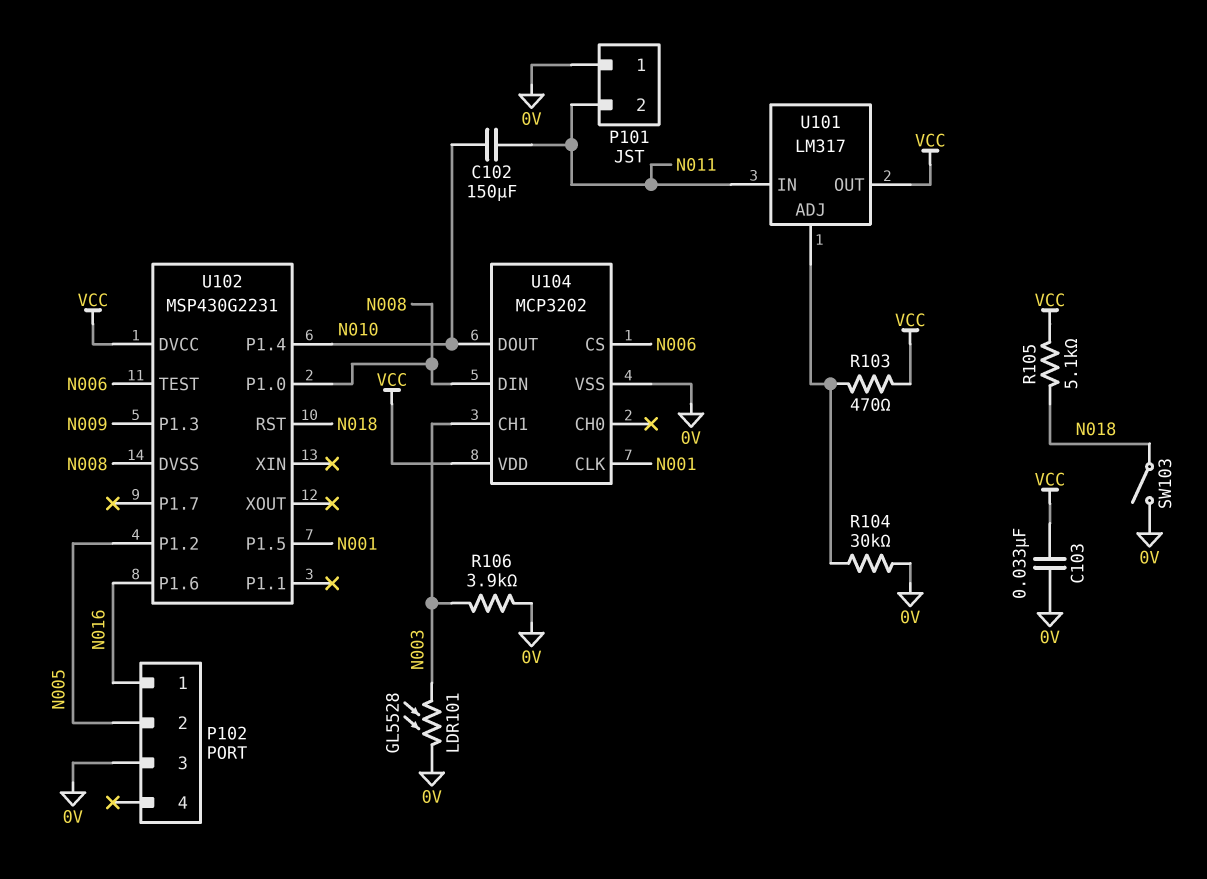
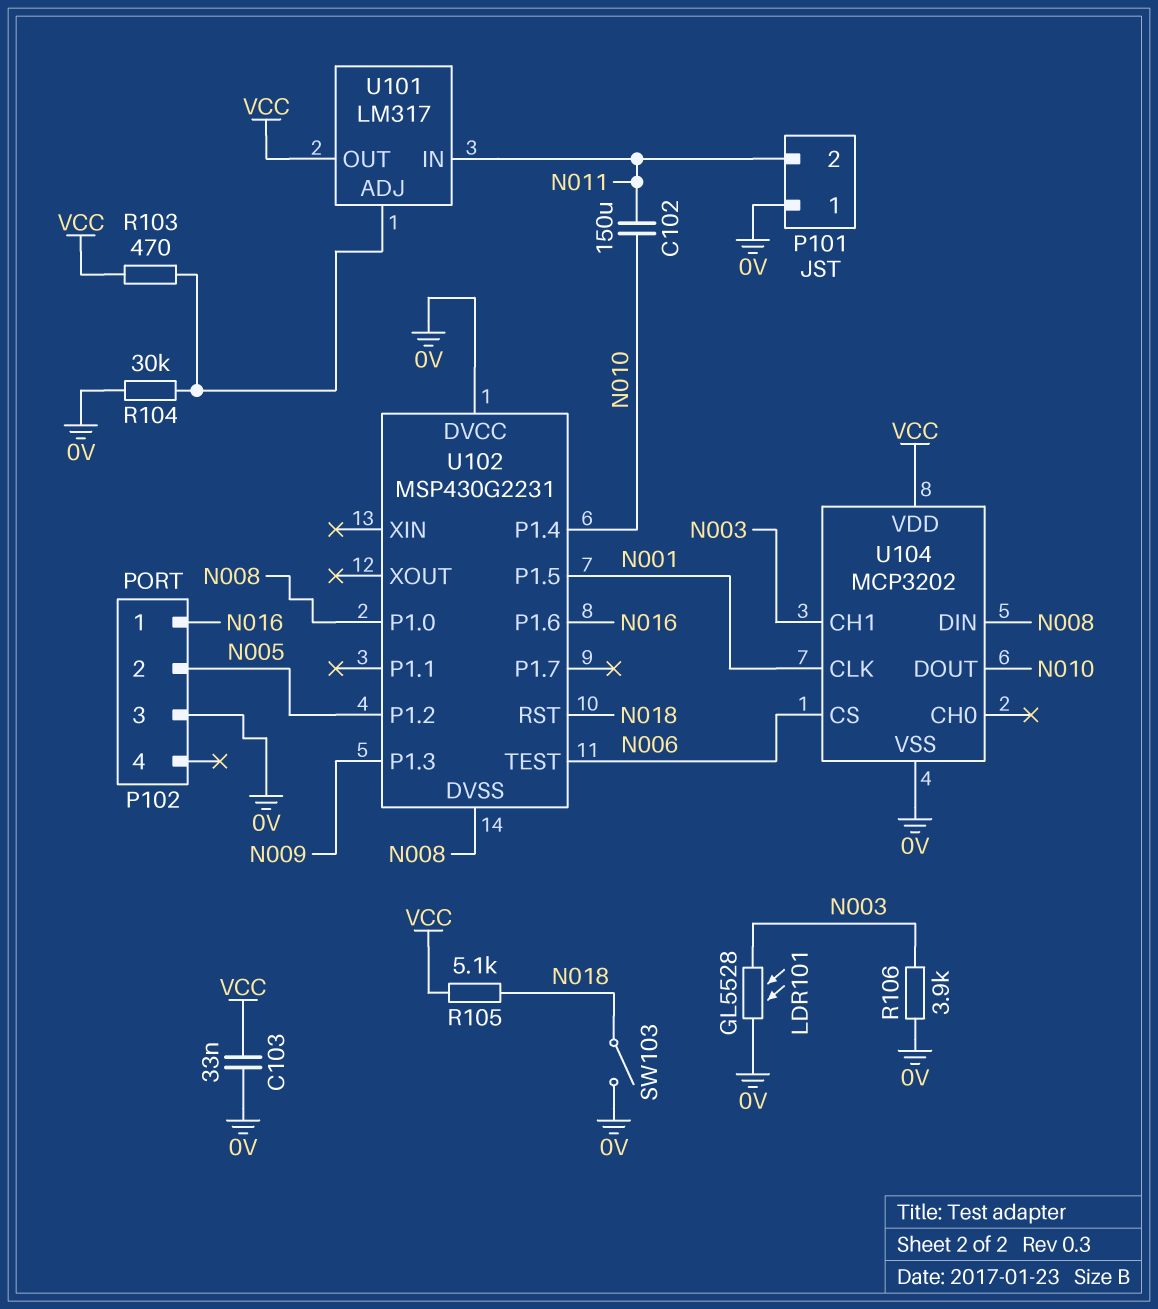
U102 pin DVCC: VCC -> 0V

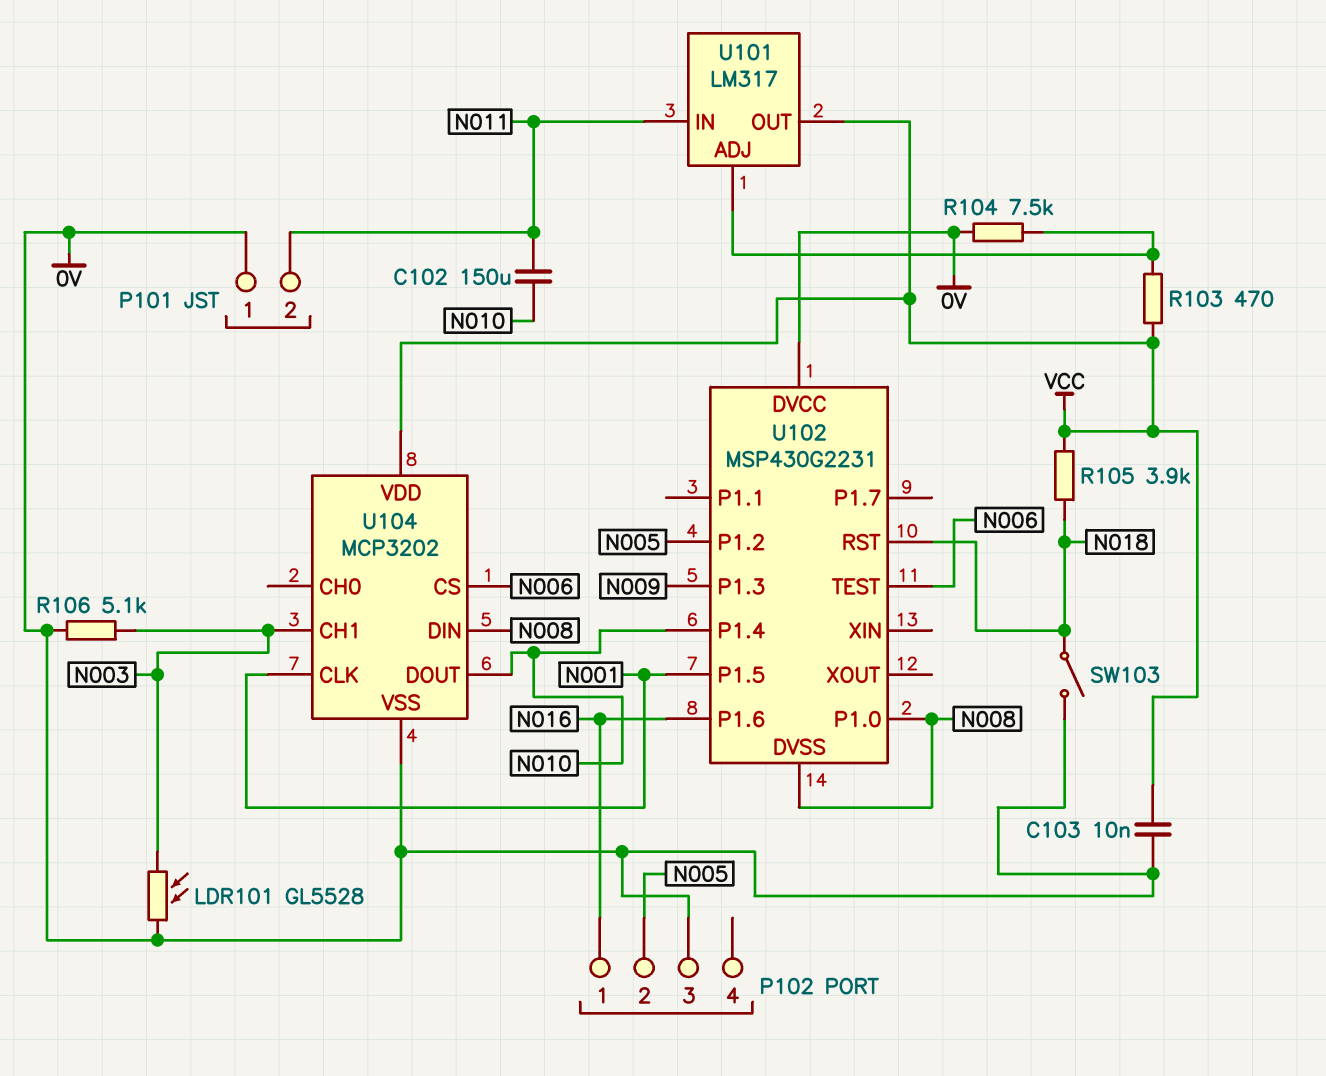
C103: 33nF (0V, VCC) -> 10nF (0V, VCC)
R104: 30k (0V, U101/ADJ) -> 7.5k (0V, U101/ADJ)
R105: 5.1k (N018, VCC) -> 3.9k (N018, VCC)
R106: 3.9k (0V, N003) -> 5.1k (0V, N003)

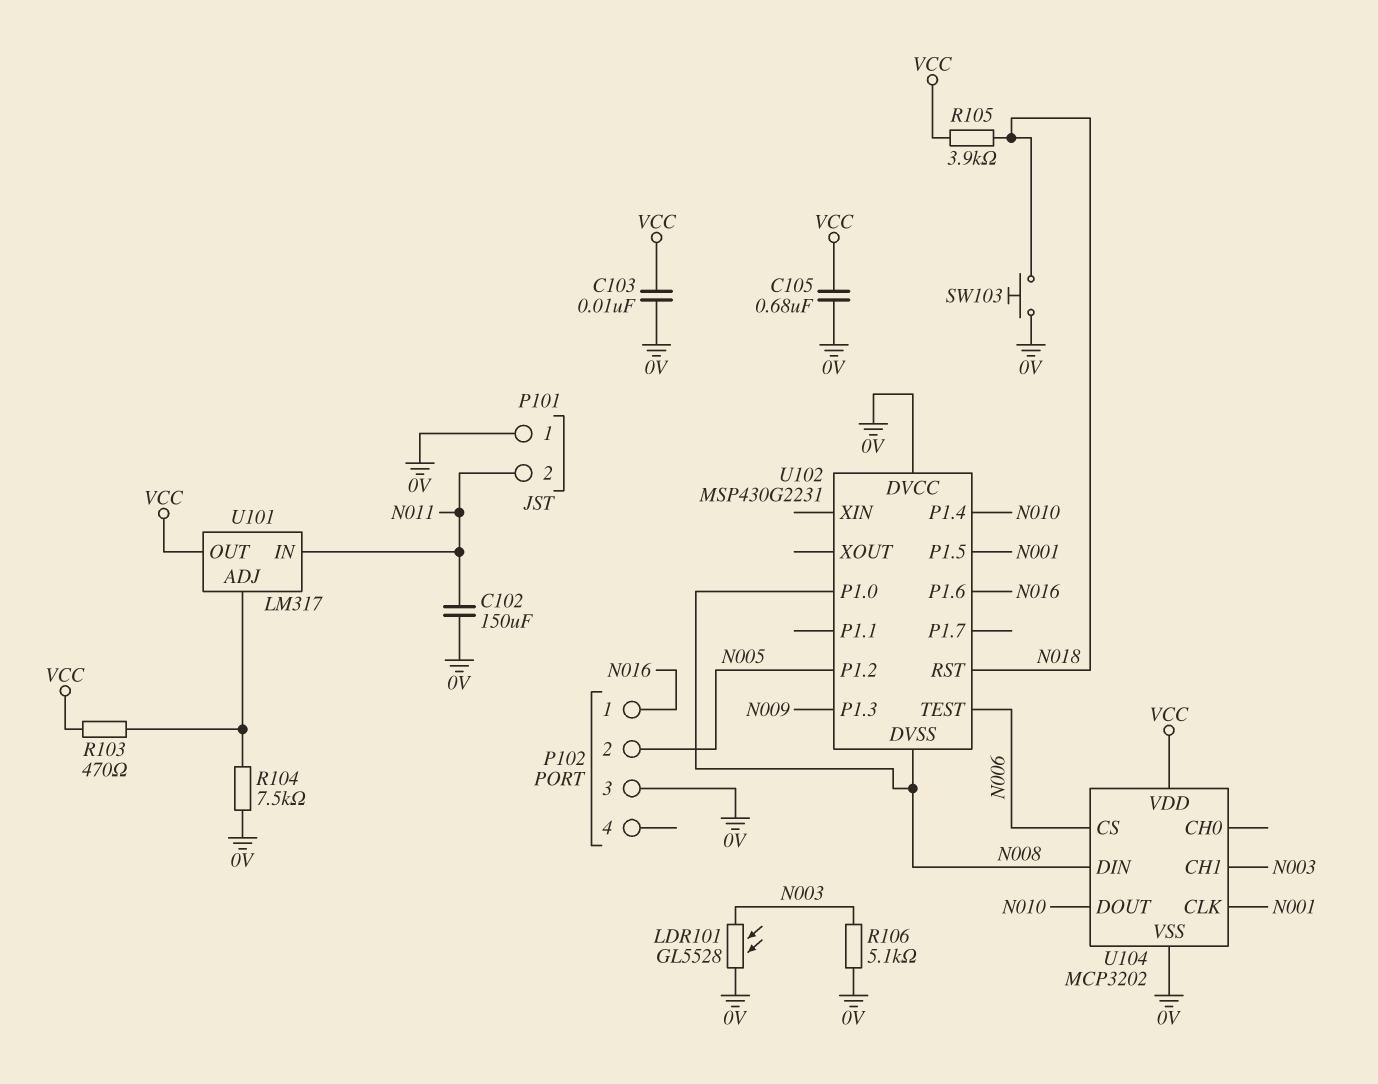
C102: 150uF (N010, N011) -> 150uF (0V, N011)
C105: none -> 680nF (0V, VCC)
SW103: switch (0V, N018) -> button (0V, N018)

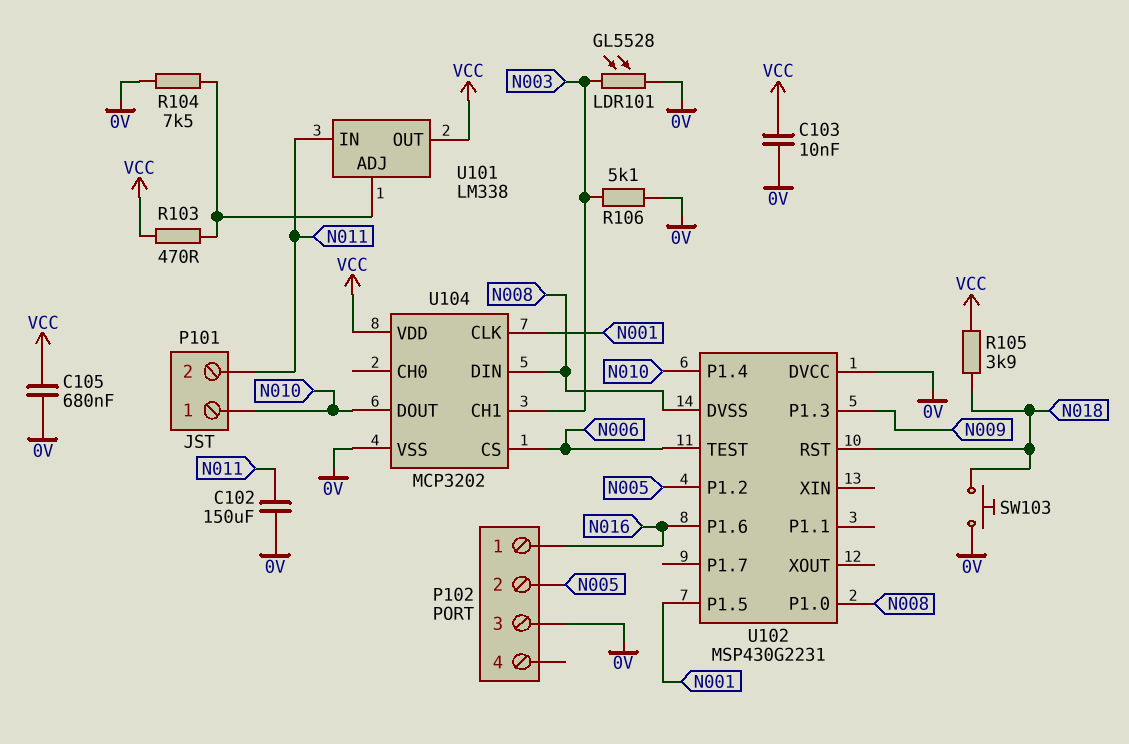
P101 pin 1: 0V -> N010
U101: LM317 -> LM338

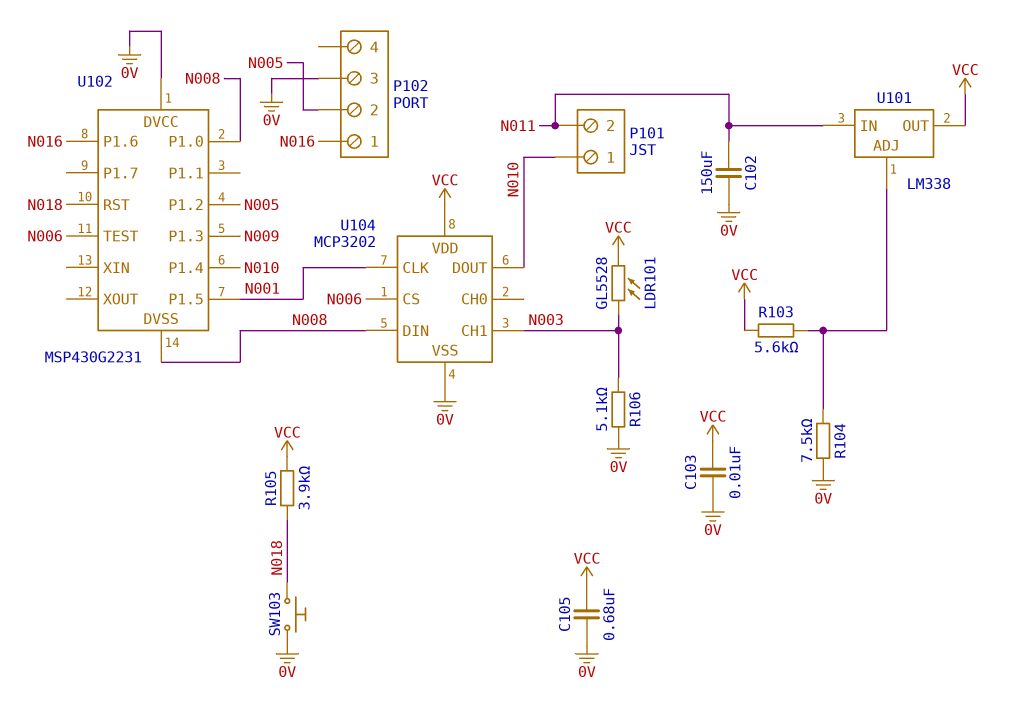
LDR101: GL5528 (0V, N003) -> GL5528 (N003, VCC)
R103: 470 (U101/ADJ, VCC) -> 5.6k (U101/ADJ, VCC)

